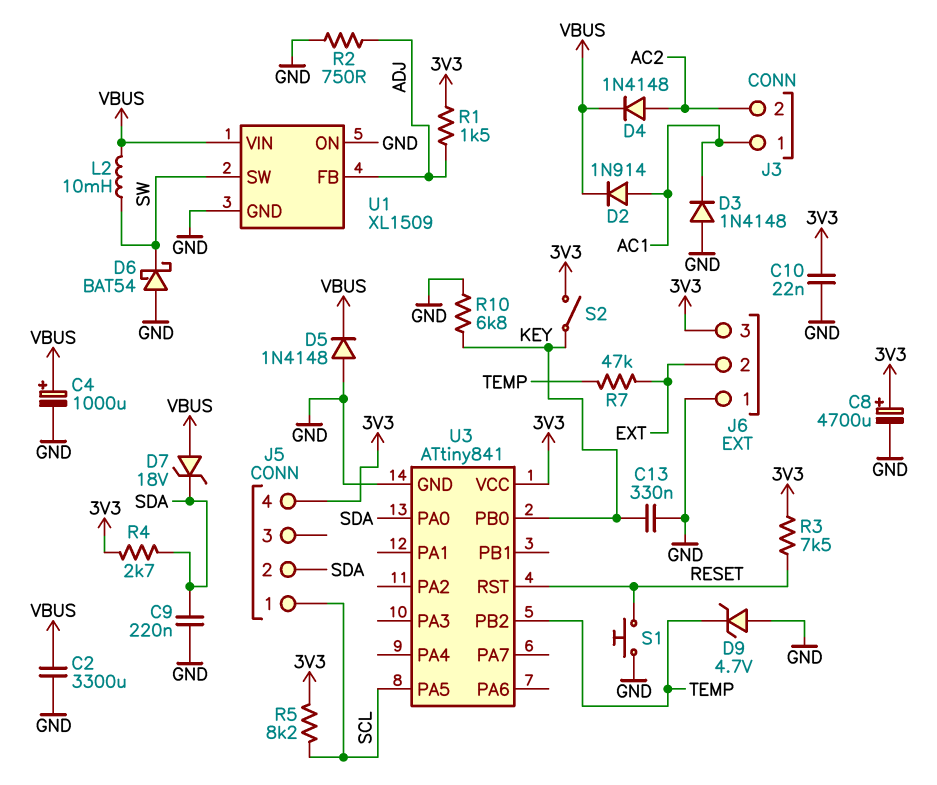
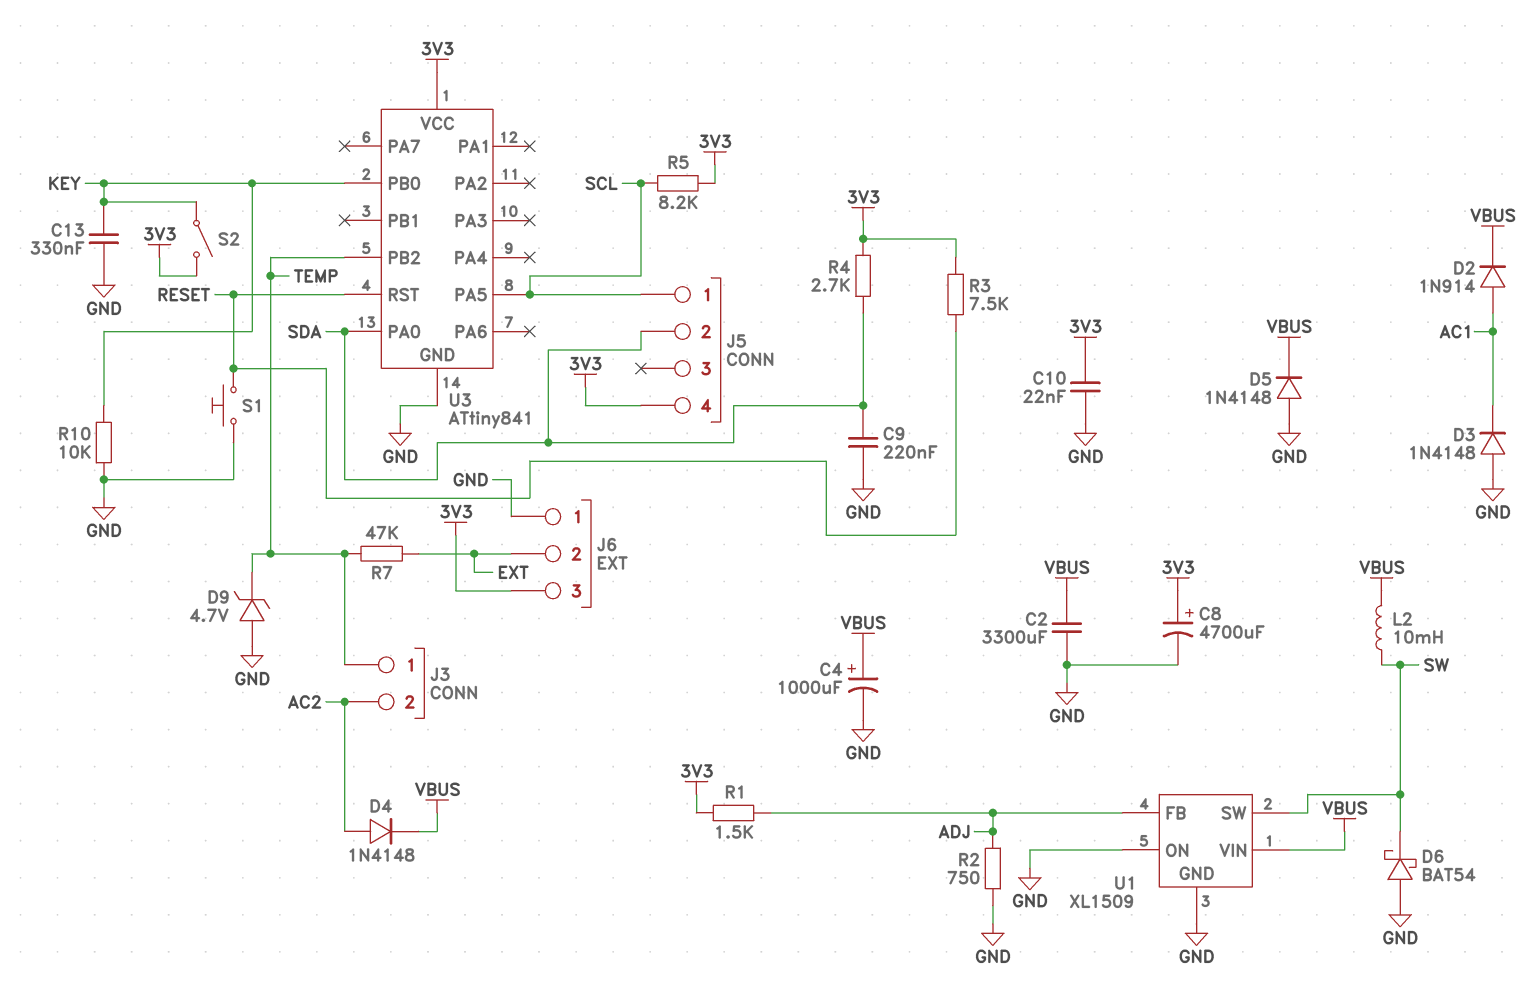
D7: zener 18V (A VBUS, K SDA) -> none
J3 pin 1: AC1 -> TEMP
R10: 6.8k (GND, KEY) -> 10k (GND, KEY)

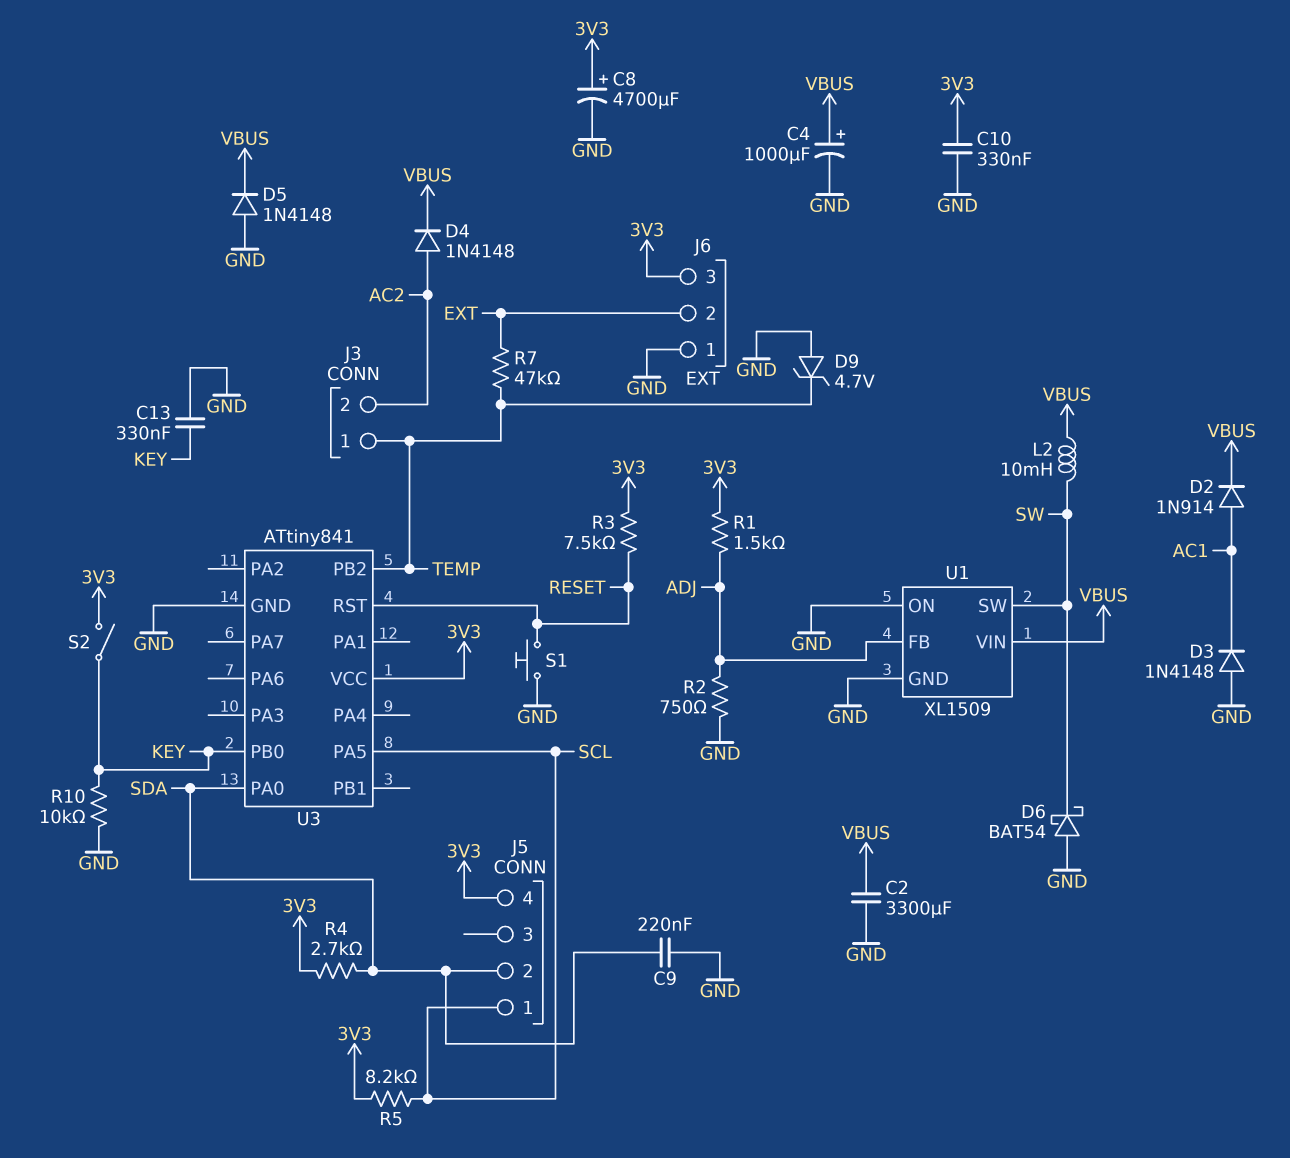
C10: 22nF (3V3, GND) -> 330nF (3V3, GND)

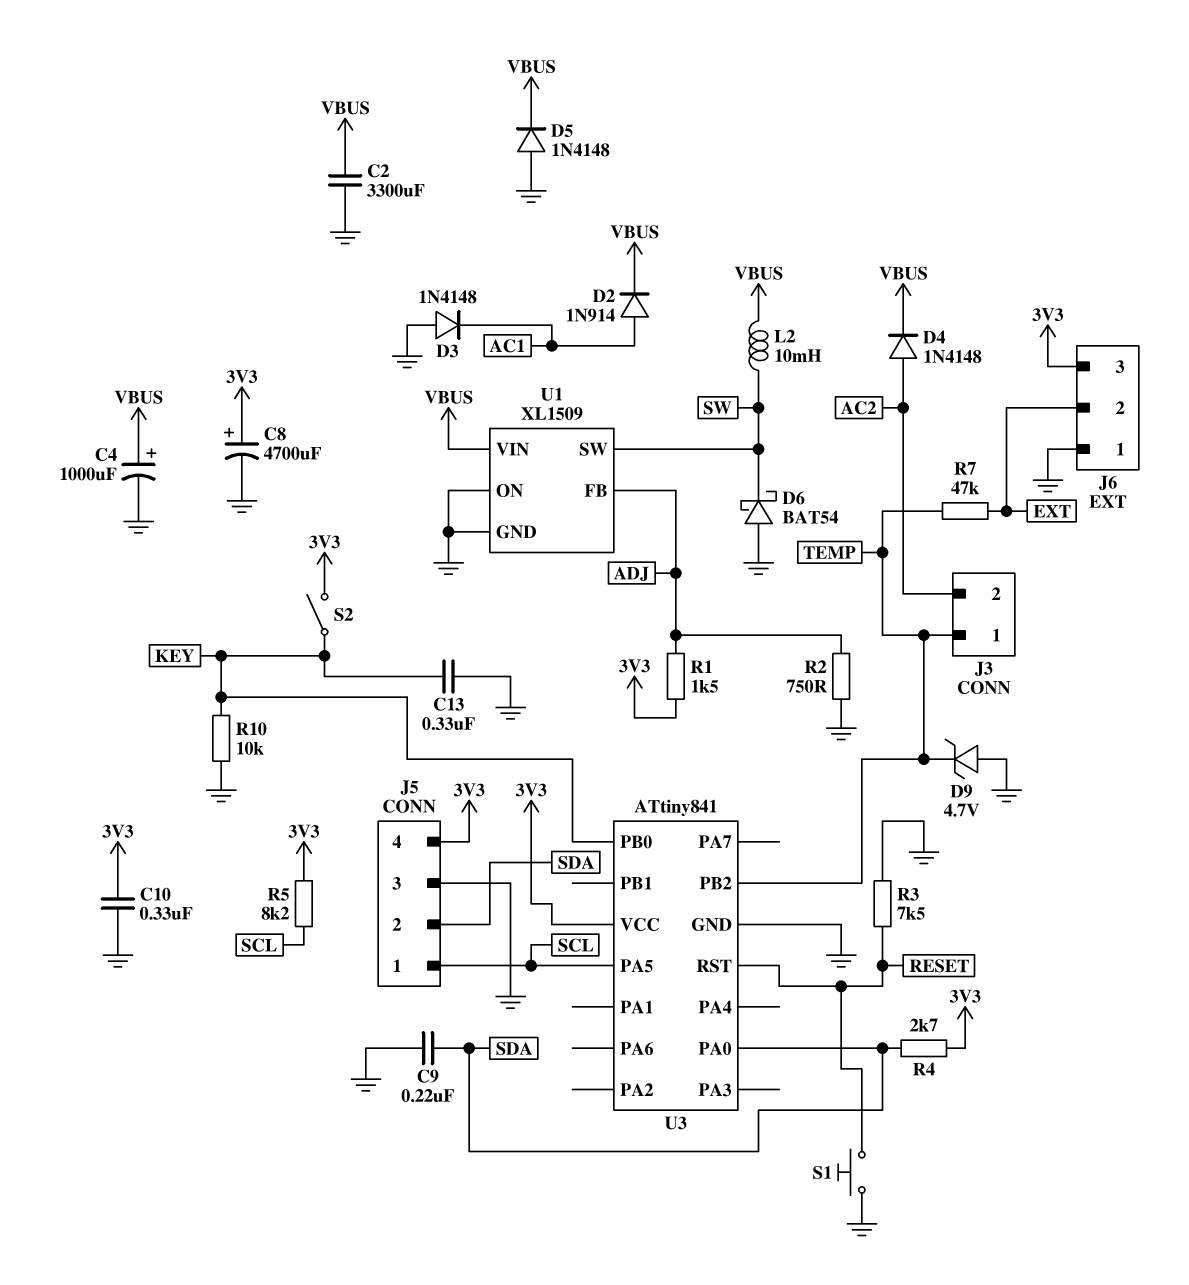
J5 pin 3: none -> GND
R3: 7.5k (3V3, RESET) -> 7.5k (GND, RESET)

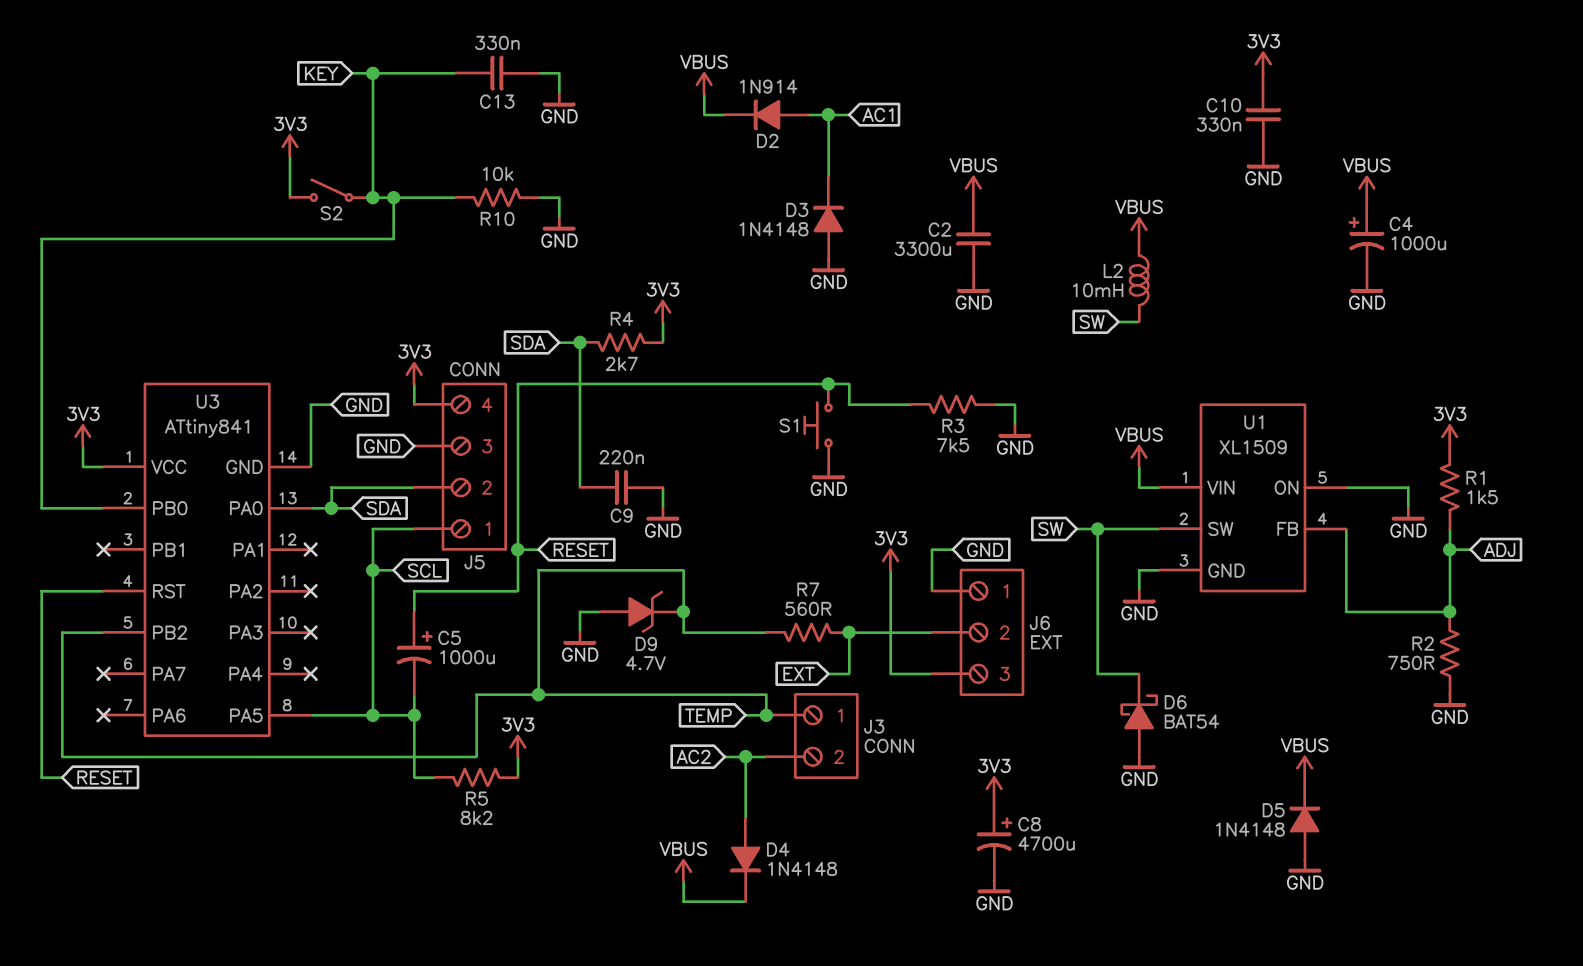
C5: none -> 1000uF (plus RESET, minus SCL)
R7: 47k (EXT, TEMP) -> 560 (EXT, TEMP)

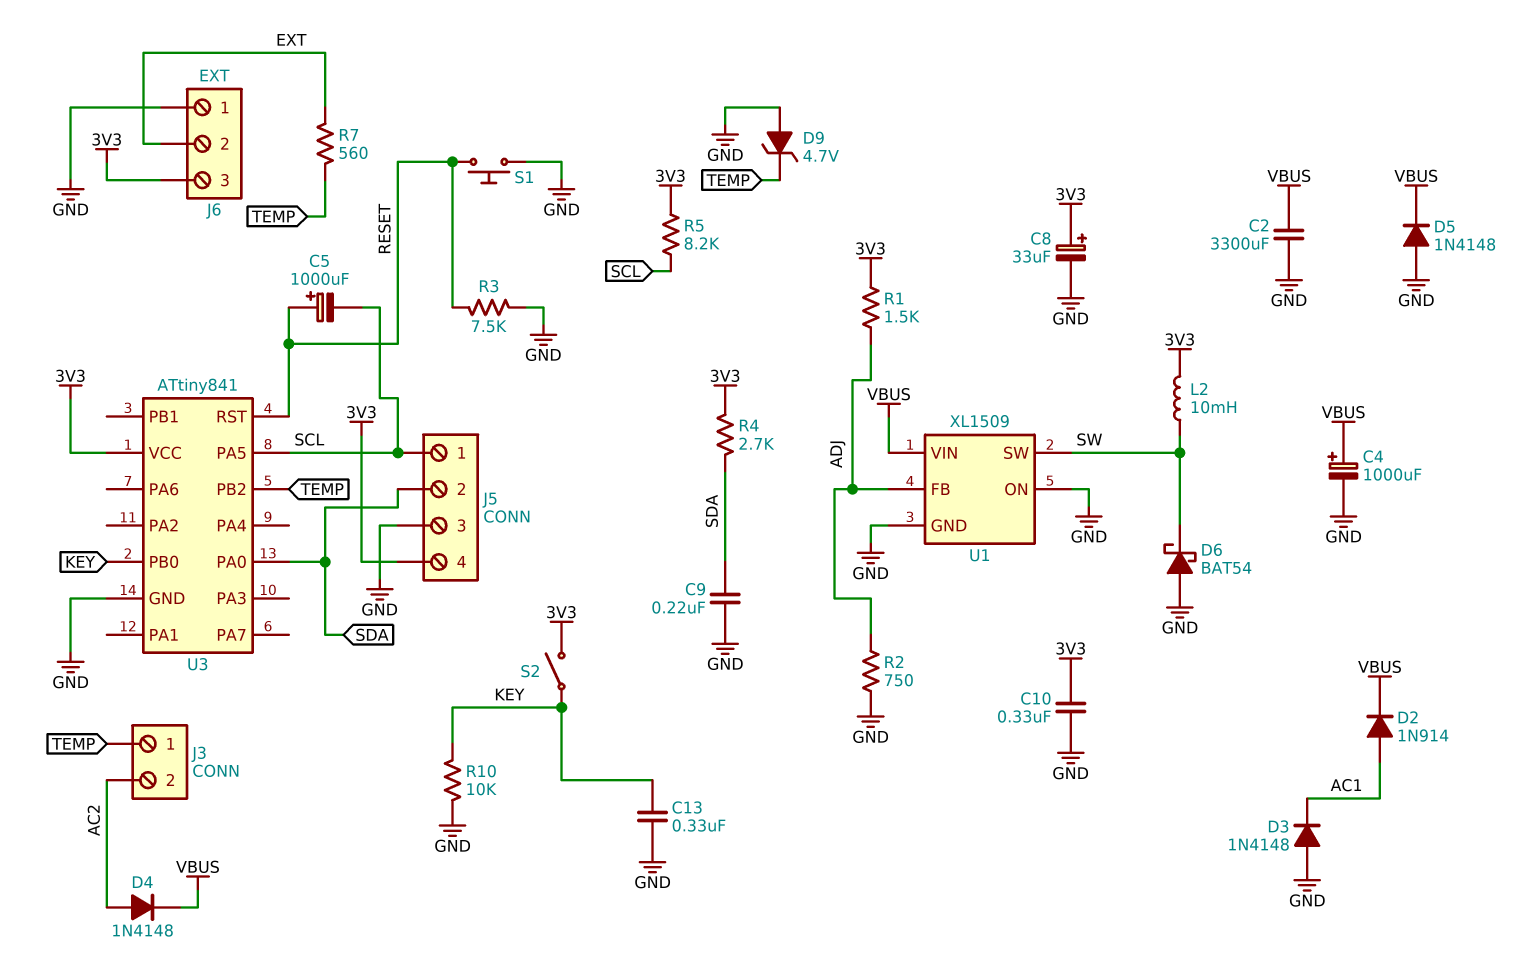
C8: 4700uF (plus 3V3, minus GND) -> 33uF (plus 3V3, minus GND)
L2: 10mH (SW, VBUS) -> 10mH (3V3, SW)

